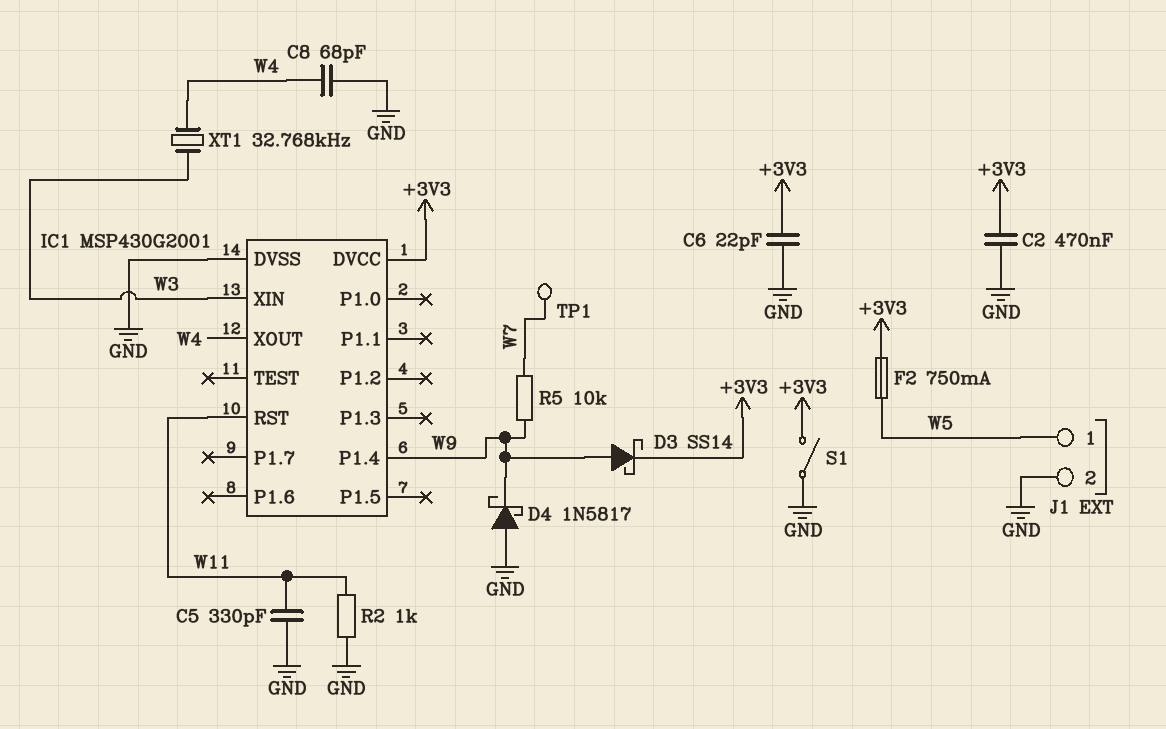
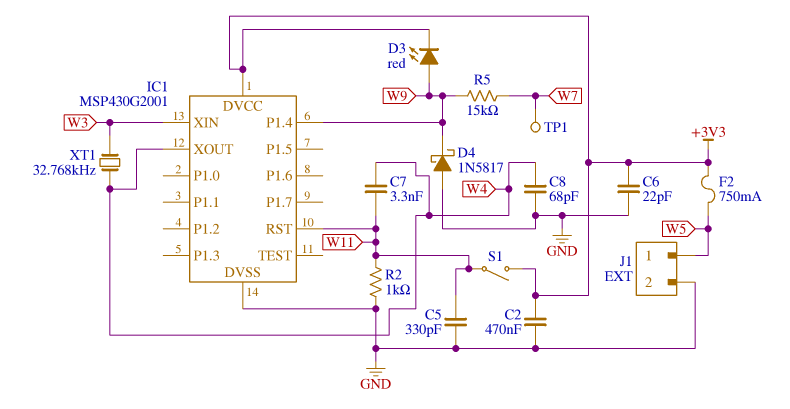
C7: none -> 3.3nF (W4, W11)
D3: schottky SS14 (A W9, K +3V3) -> LED red (A W9, K +3V3)
R5: 10k (W7, W9) -> 15k (W7, W9)
S1: switch (+3V3, GND) -> switch (+3V3, W11)

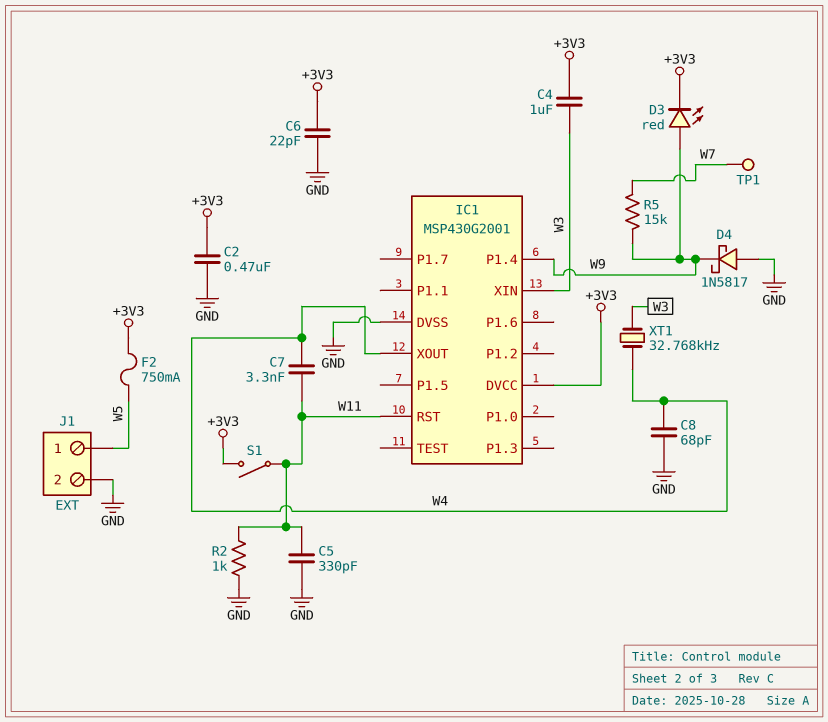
C4: none -> 1uF (+3V3, W3)

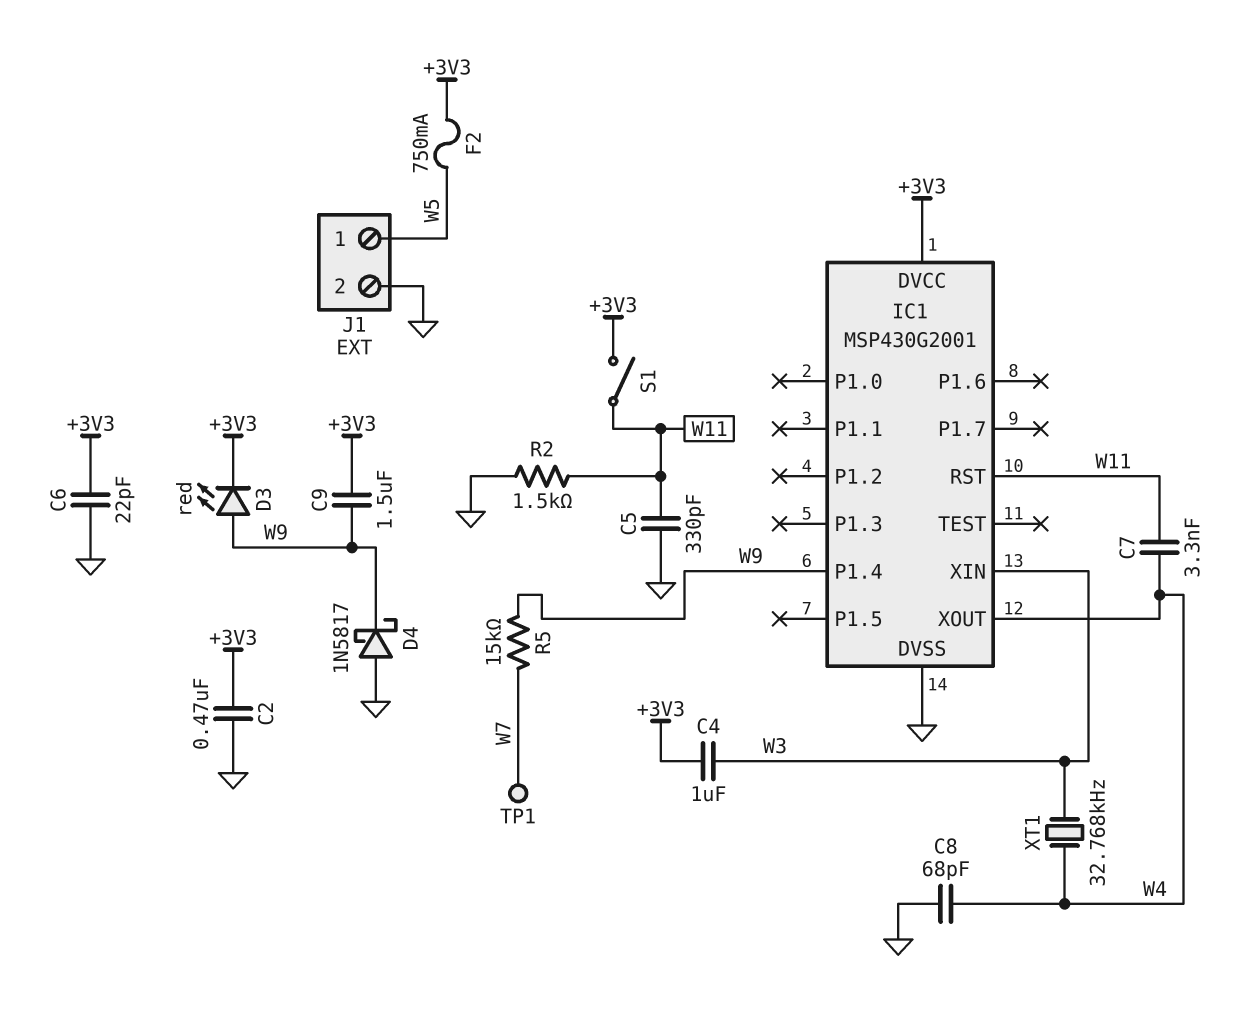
C9: none -> 1.5uF (+3V3, W9)
R2: 1k (GND, W11) -> 1.5k (GND, W11)

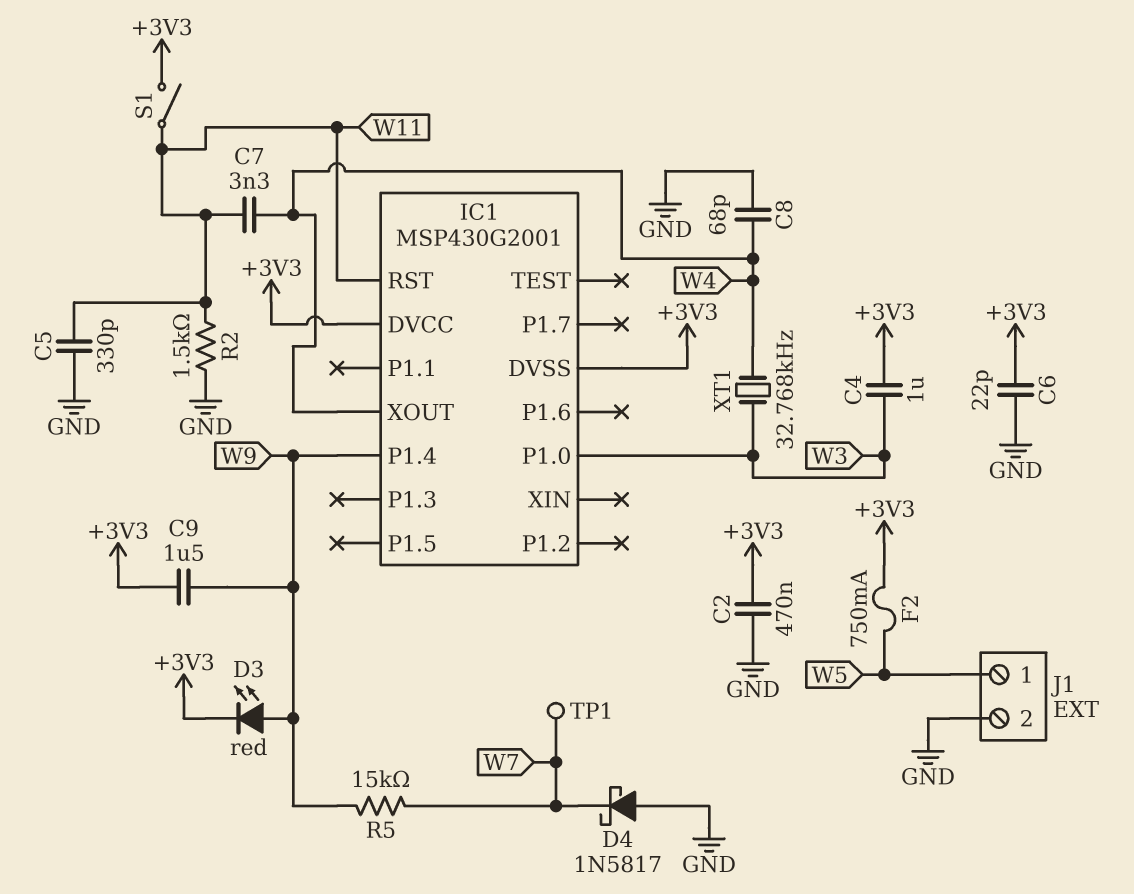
D4: schottky 1N5817 (A GND, K W9) -> schottky 1N5817 (A GND, K W7)
IC1 pin DVSS: GND -> +3V3
IC1 pin P1.0: none -> W3
IC1 pin XIN: W3 -> none

